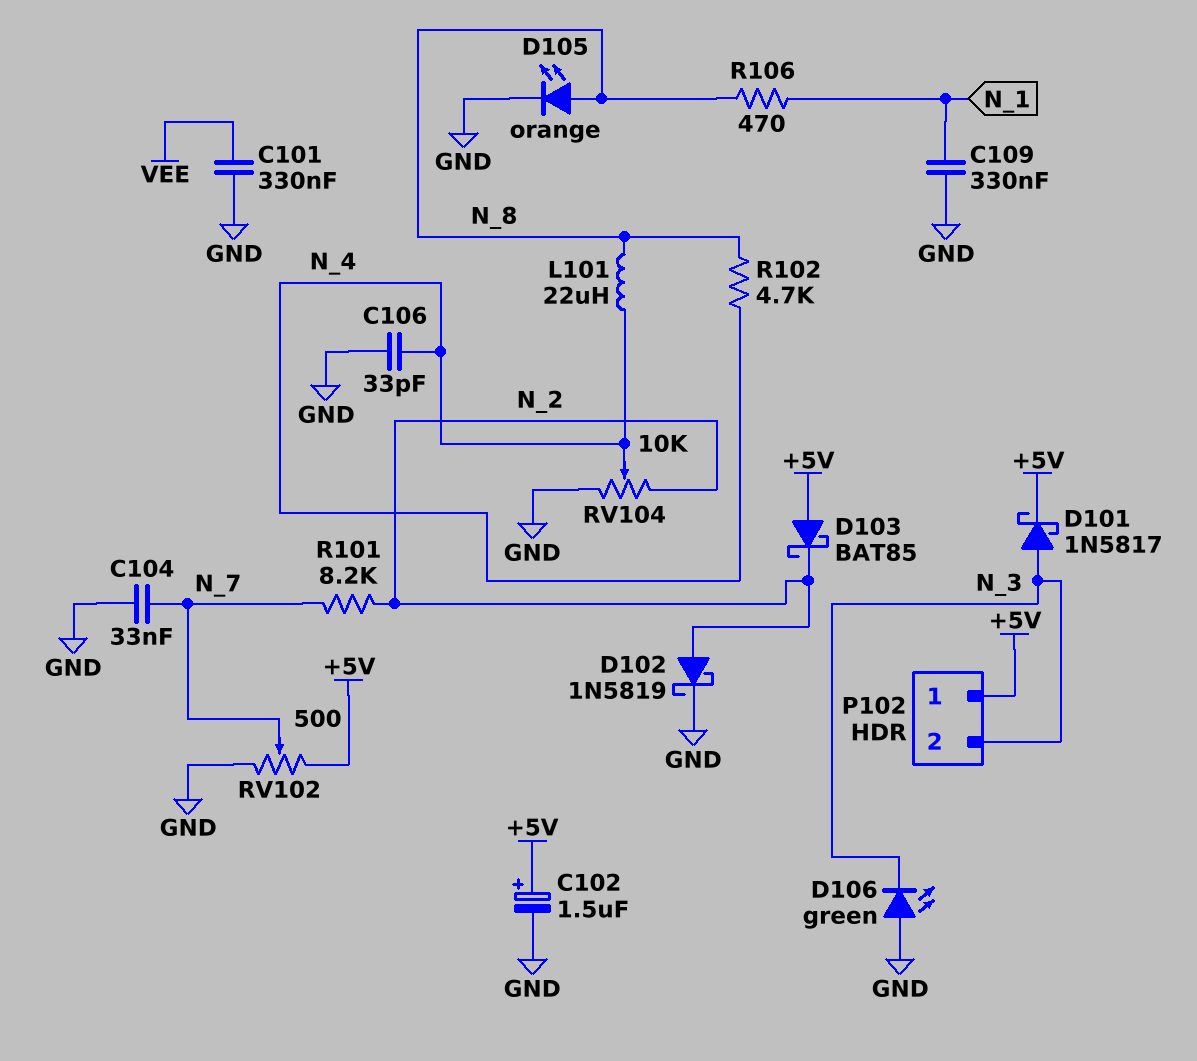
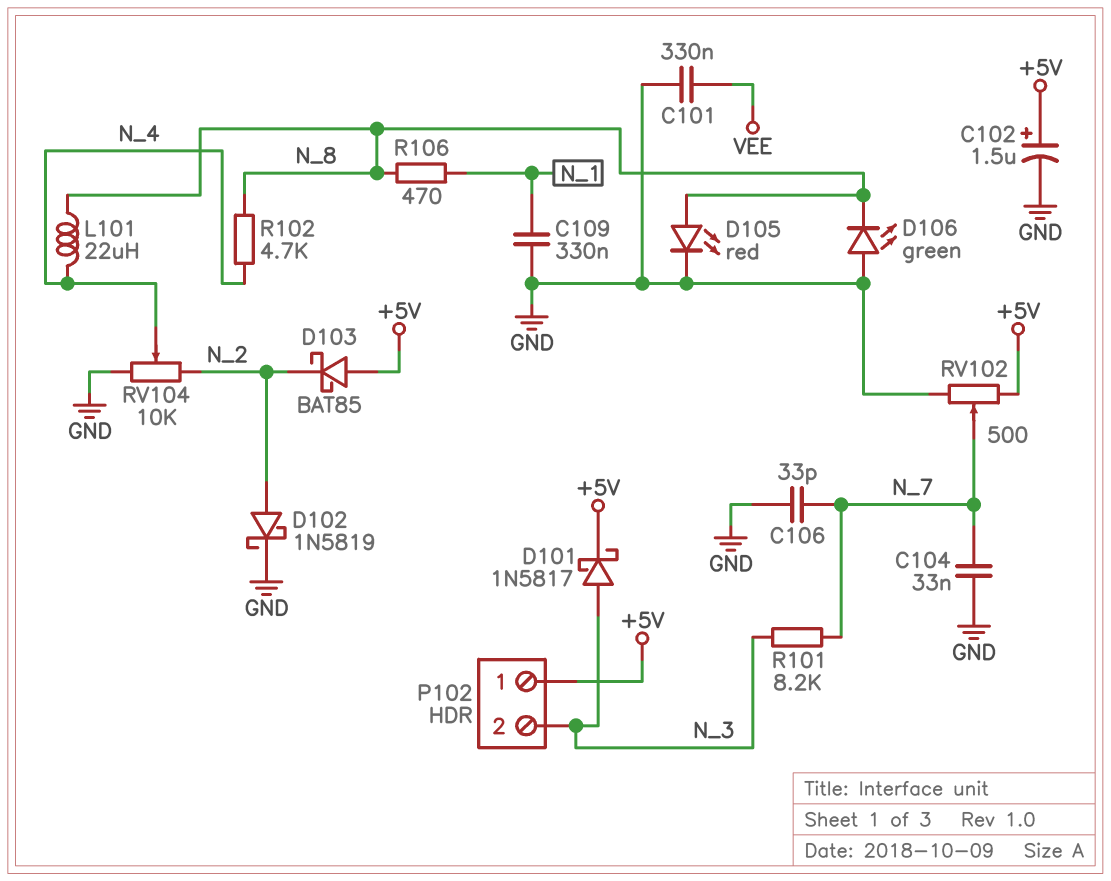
C106: 33pF (GND, N_4) -> 33pF (GND, N_7)
D105: LED orange (A N_8, K GND) -> LED red (A N_8, K GND)
D106: LED green (A GND, K N_3) -> LED green (A GND, K N_8)
R101: 8.2k (N_2, N_7) -> 8.2k (N_3, N_7)

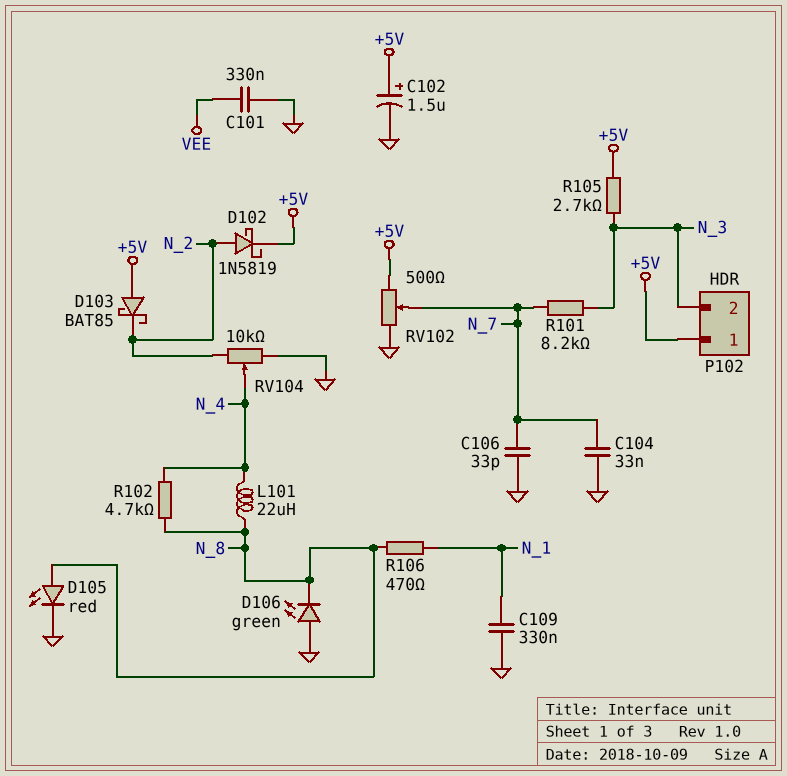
D101: schottky 1N5817 (A N_3, K +5V) -> none
D102: schottky 1N5819 (A N_2, K GND) -> schottky 1N5819 (A N_2, K +5V)
R105: none -> 2.7k (+5V, N_3)

